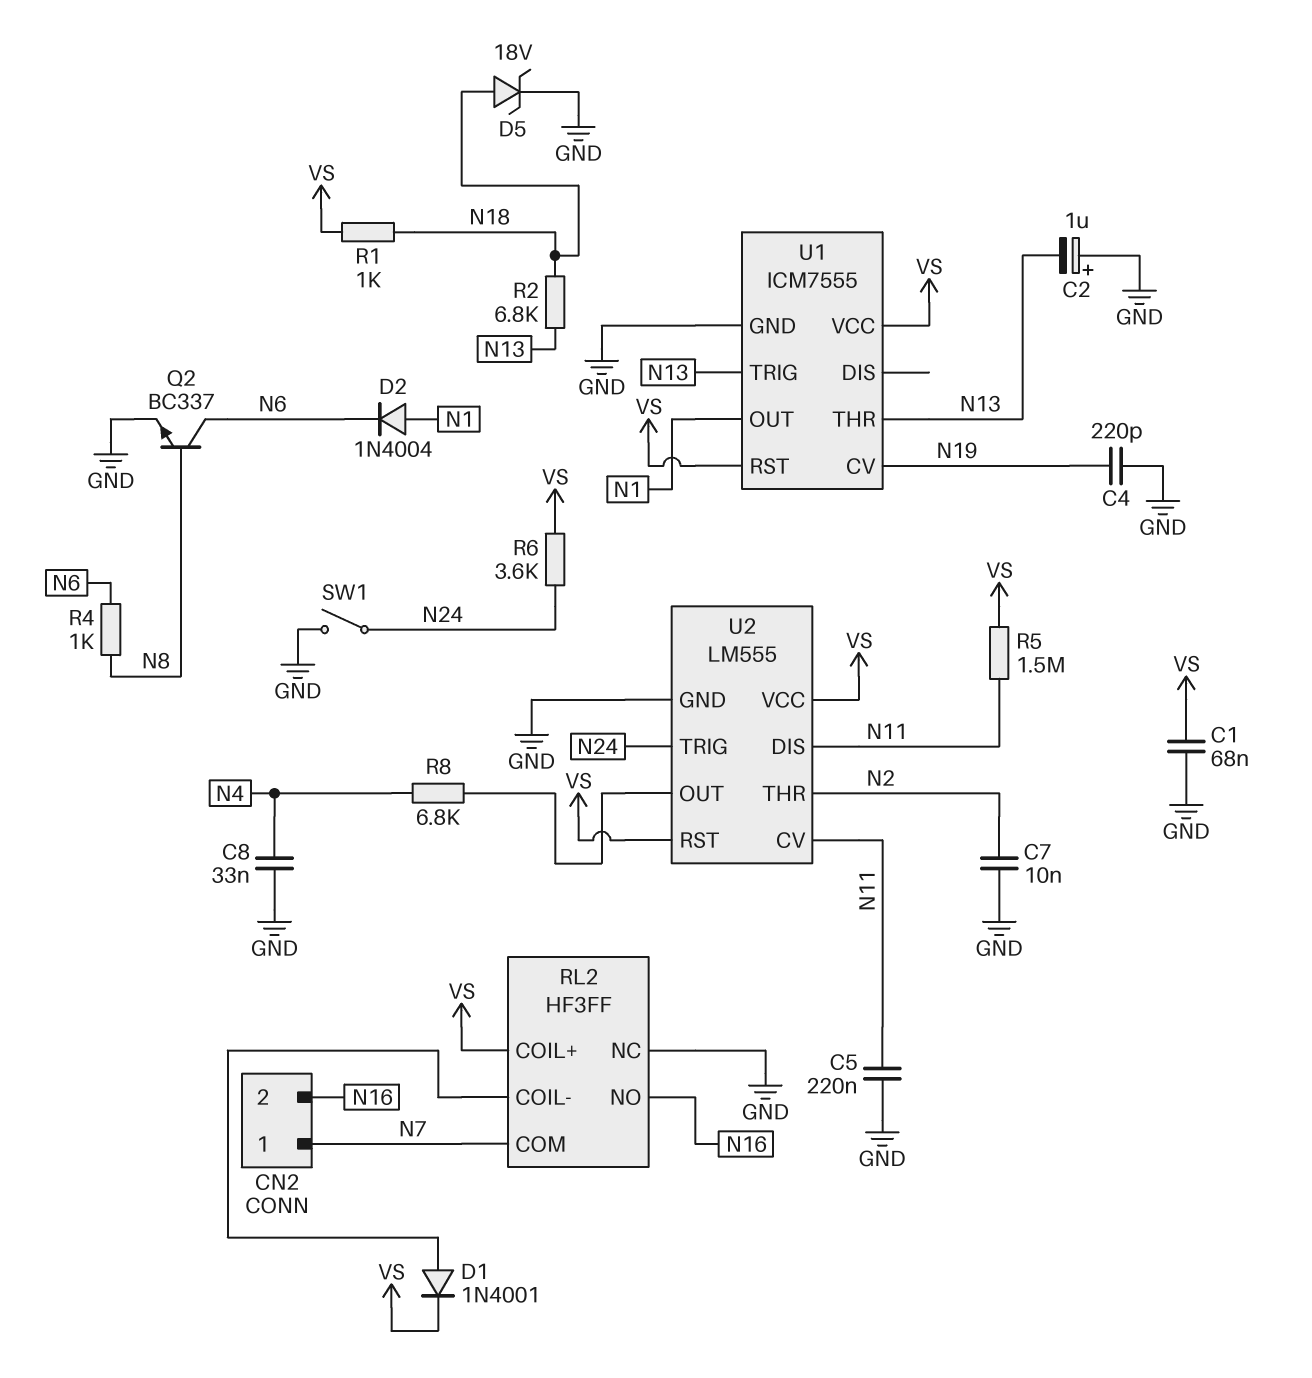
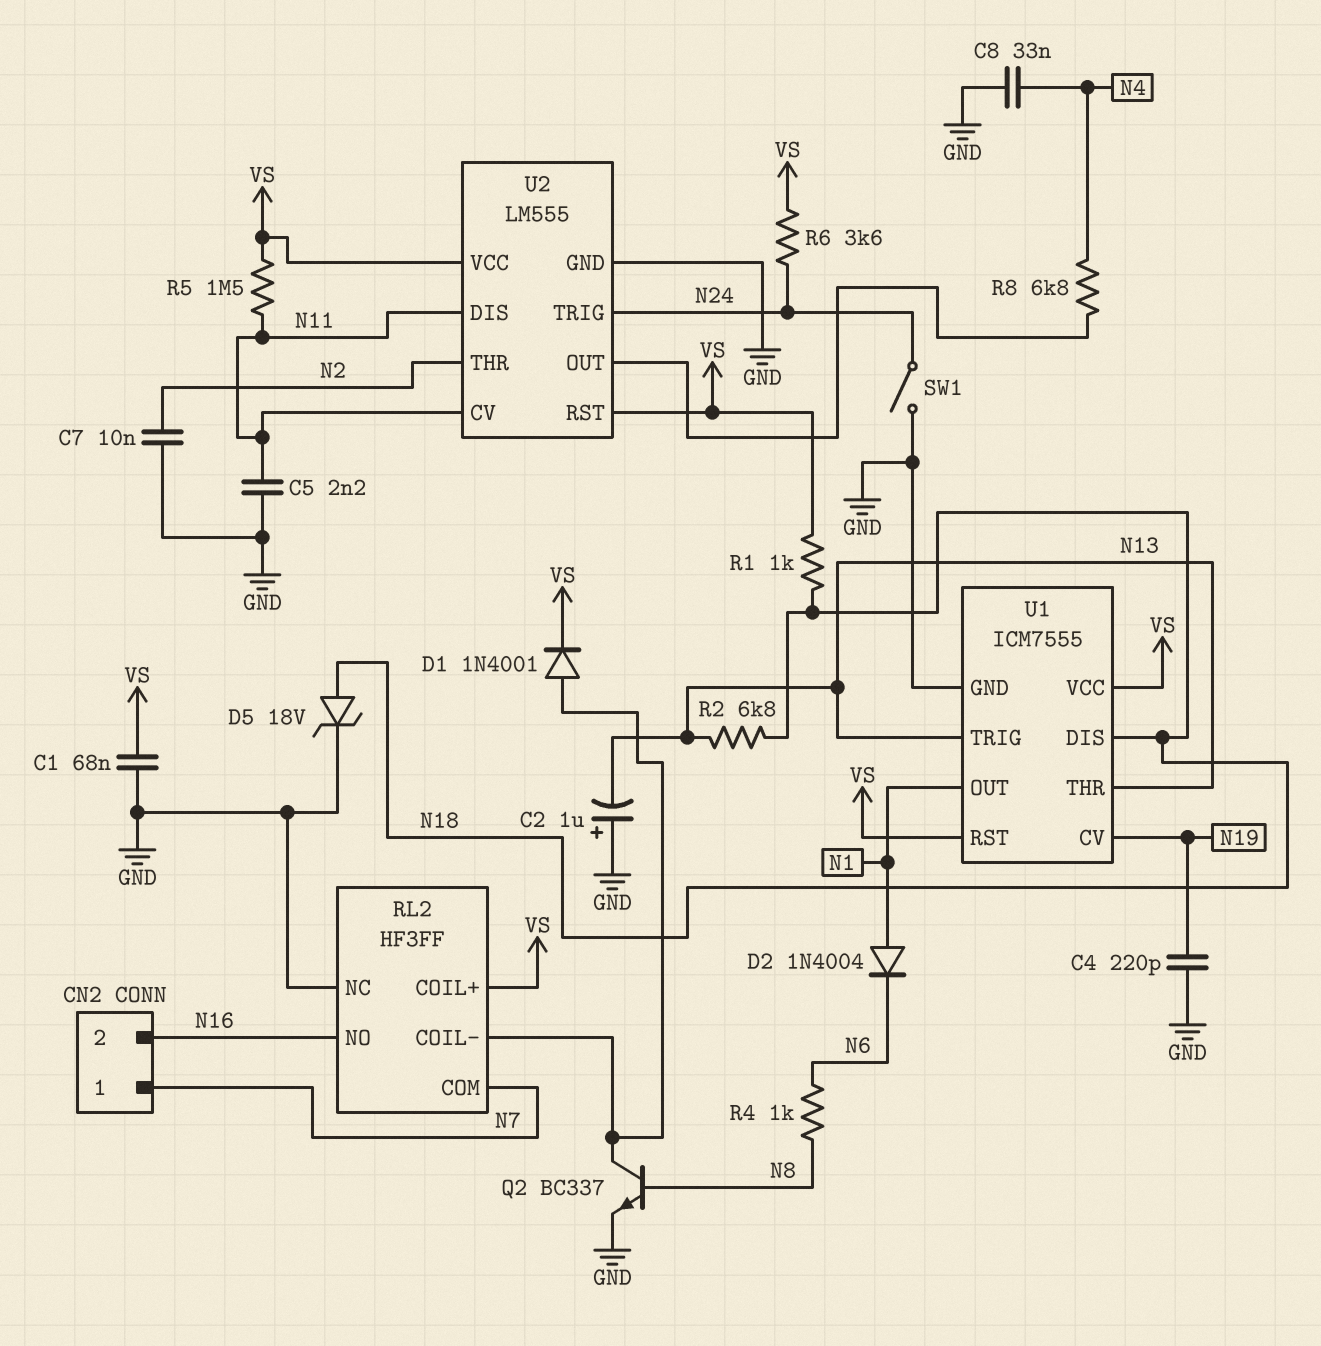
C5: 220nF (GND, N11) -> 2.2nF (GND, N11)
Q2: NPN BC337 (B N8, C N6, E GND) -> NPN BC337 (B N8, C RL2/COIL-, E GND)
U1 pin DIS: none -> N18

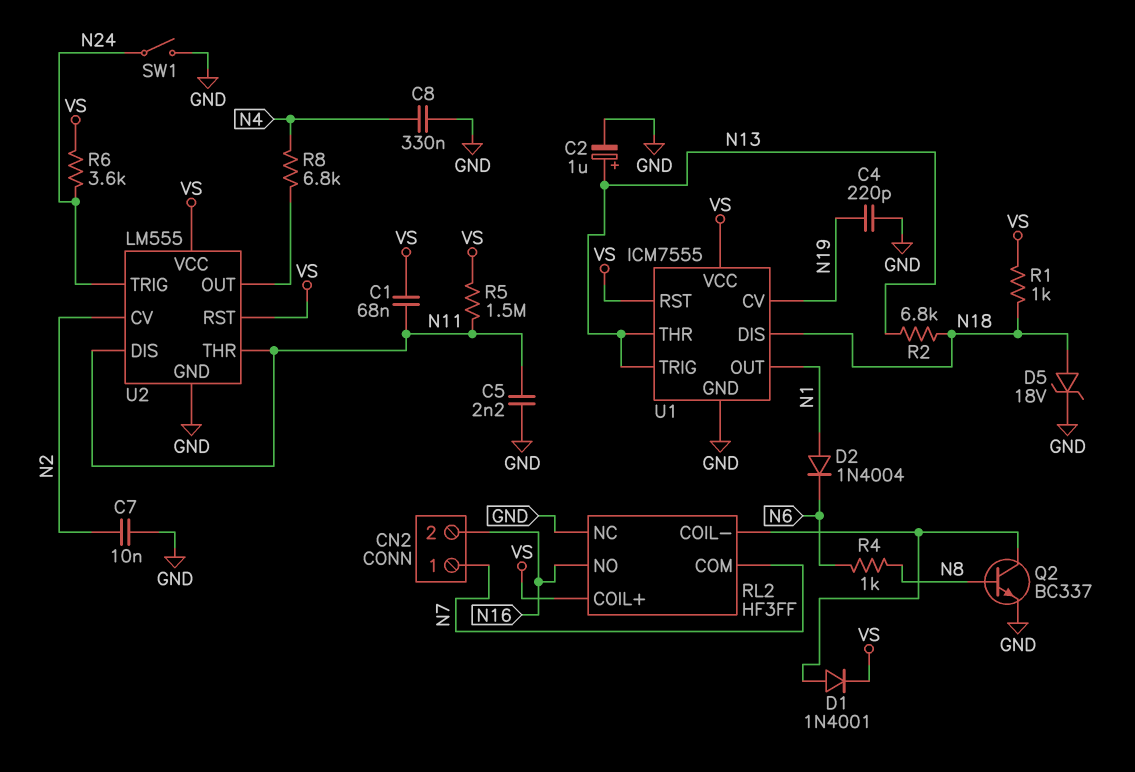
C1: 68nF (GND, VS) -> 68nF (N11, VS)
C2: 1uF (plus GND, minus N13) -> 1uF (plus N13, minus GND)
C8: 33nF (GND, N4) -> 330nF (GND, N4)
U2 pin CV: N11 -> N2
U2 pin THR: N2 -> N11

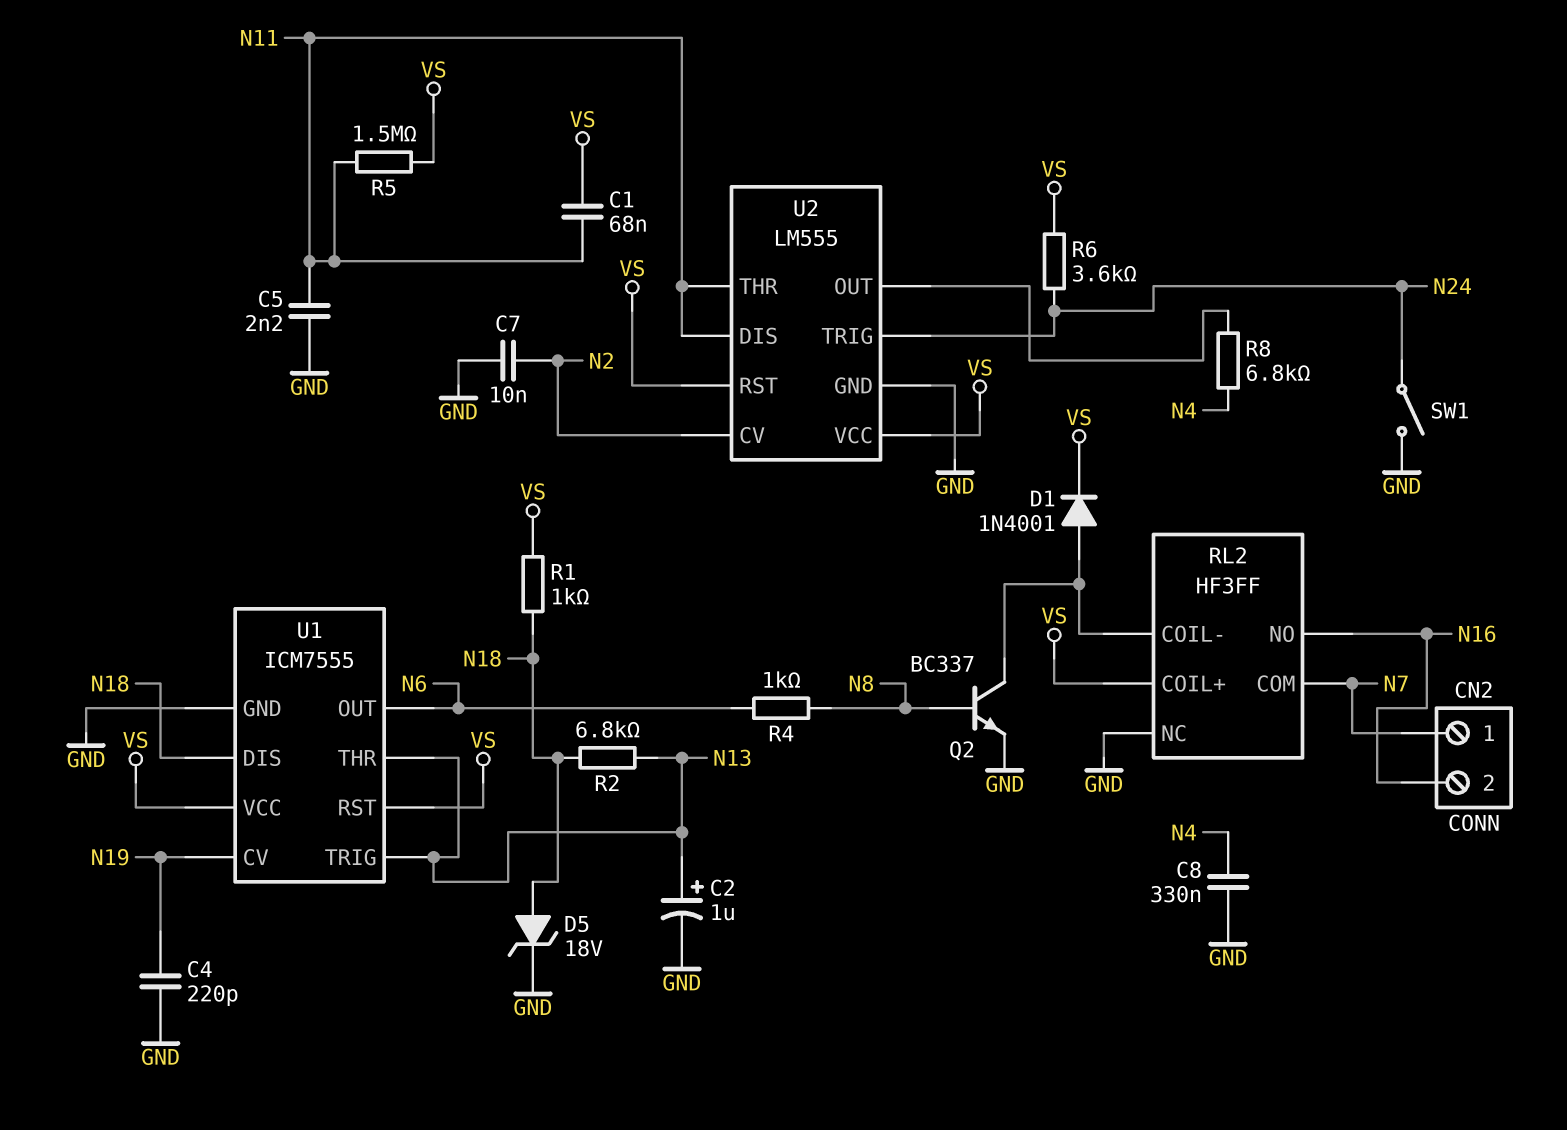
D2: diode 1N4004 (A N1, K N6) -> none
U1 pin OUT: N1 -> N6

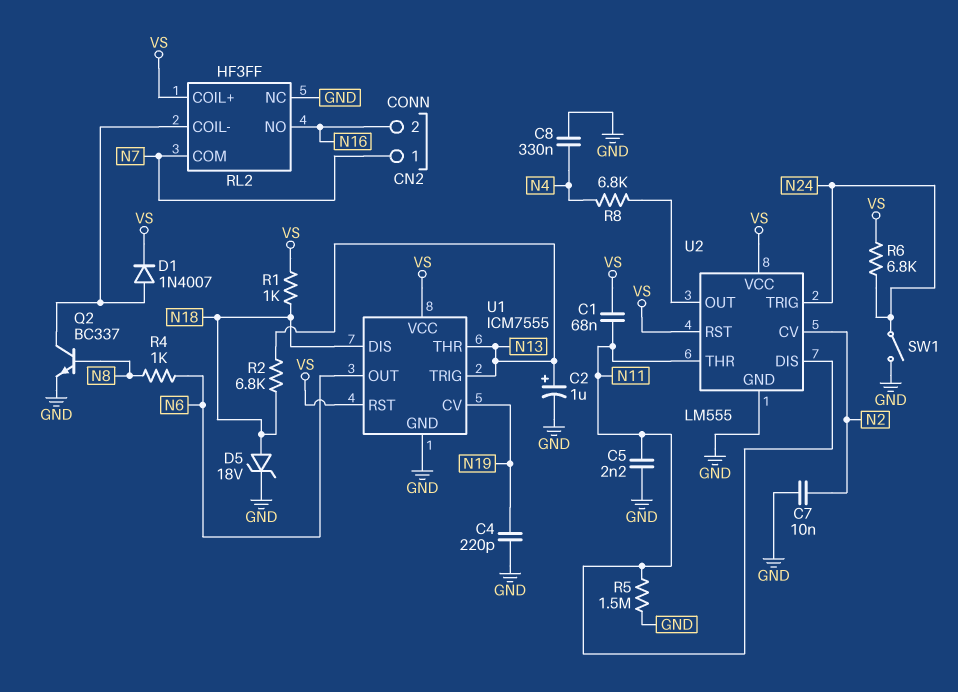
D1: diode 1N4001 (A RL2/COIL-, K VS) -> diode 1N4007 (A RL2/COIL-, K VS)
R5: 1.5M (N11, VS) -> 1.5M (GND, N11)
R6: 3.6k (N24, VS) -> 6.8k (N24, VS)

